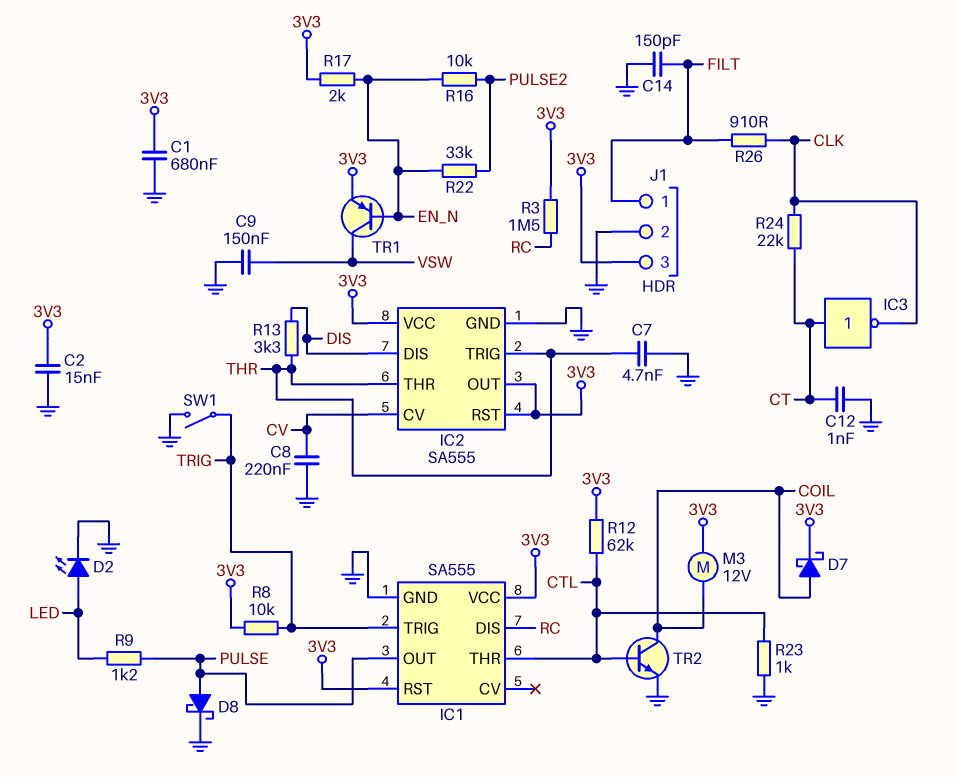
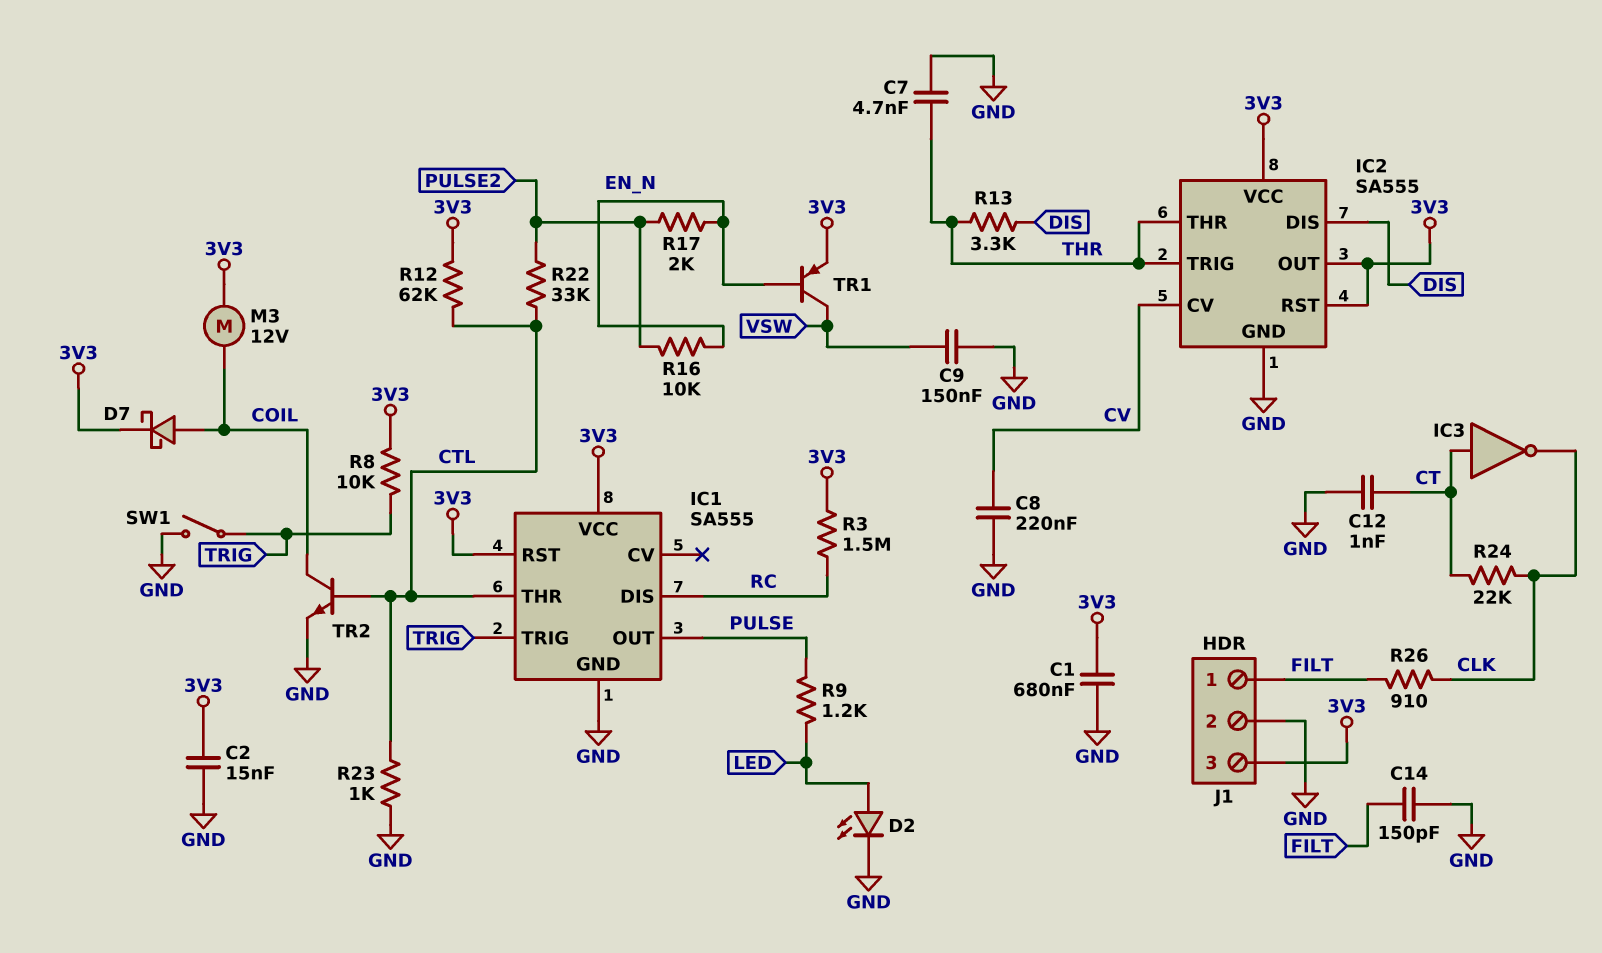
D8: schottky (A PULSE, K GND) -> none
R17: 2k (3V3, EN_N) -> 2k (EN_N, PULSE2)
R22: 33k (EN_N, PULSE2) -> 33k (CTL, PULSE2)

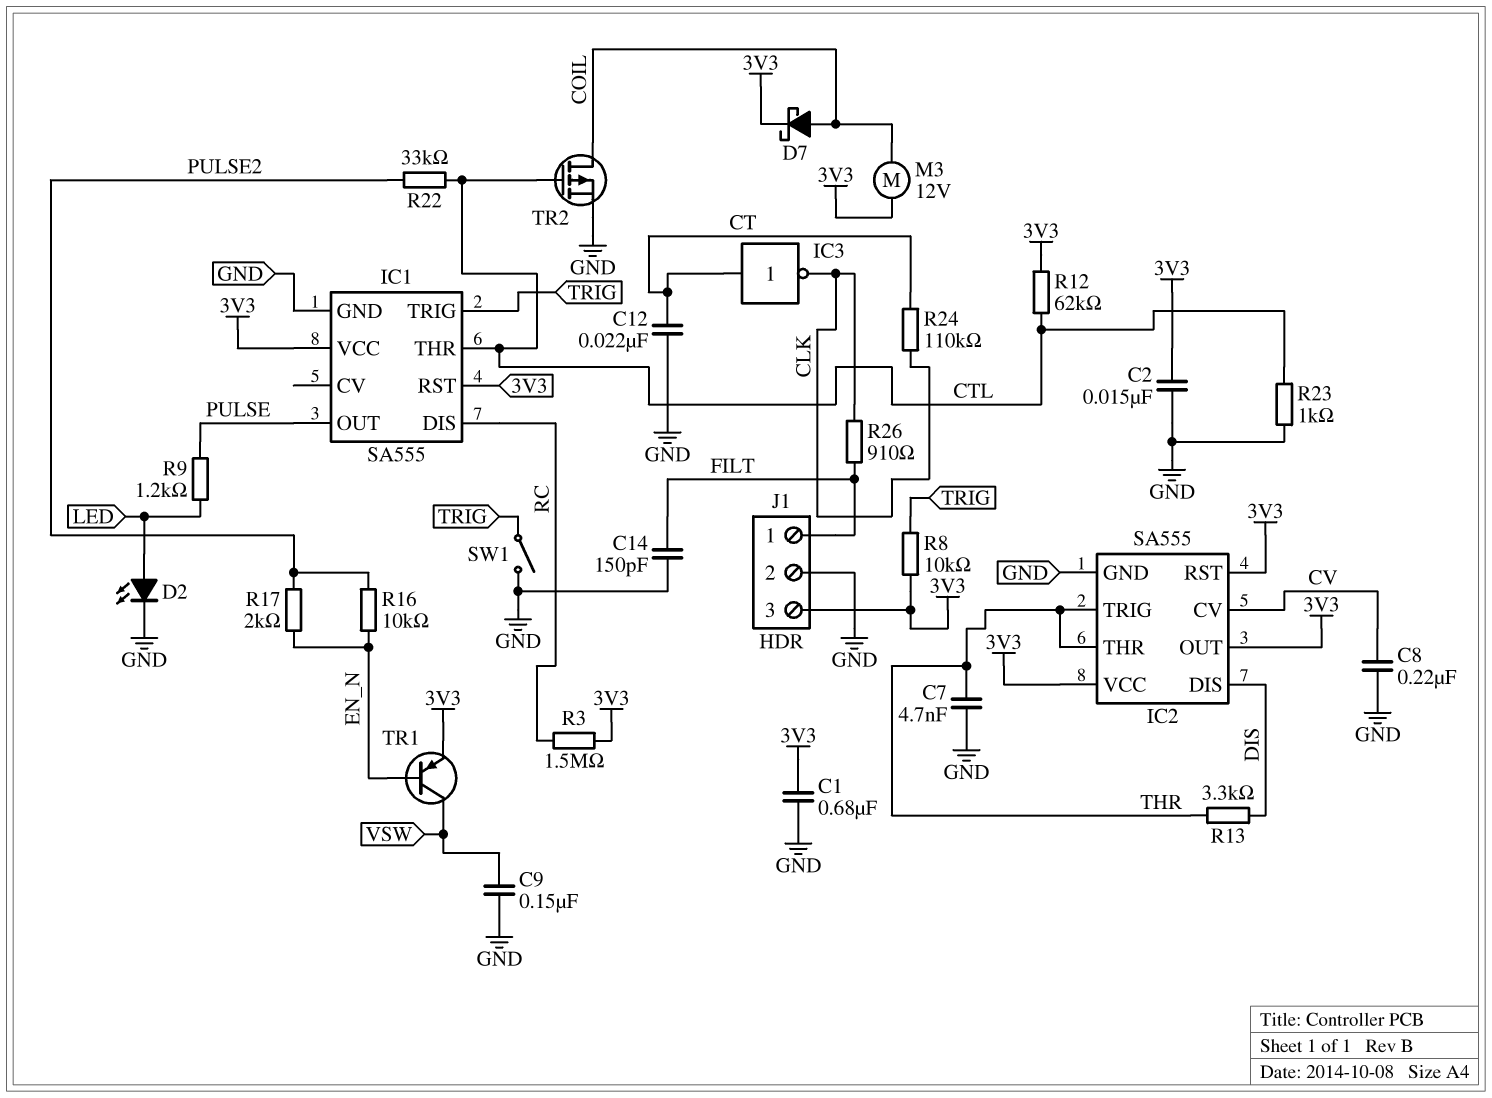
C12: 1nF (CT, GND) -> 22nF (CT, GND)
R24: 22k (CLK, CT) -> 110k (CLK, CT)
TR2: NPN (B CTL, C COIL, E GND) -> PMOS (G CTL, D COIL, S GND)

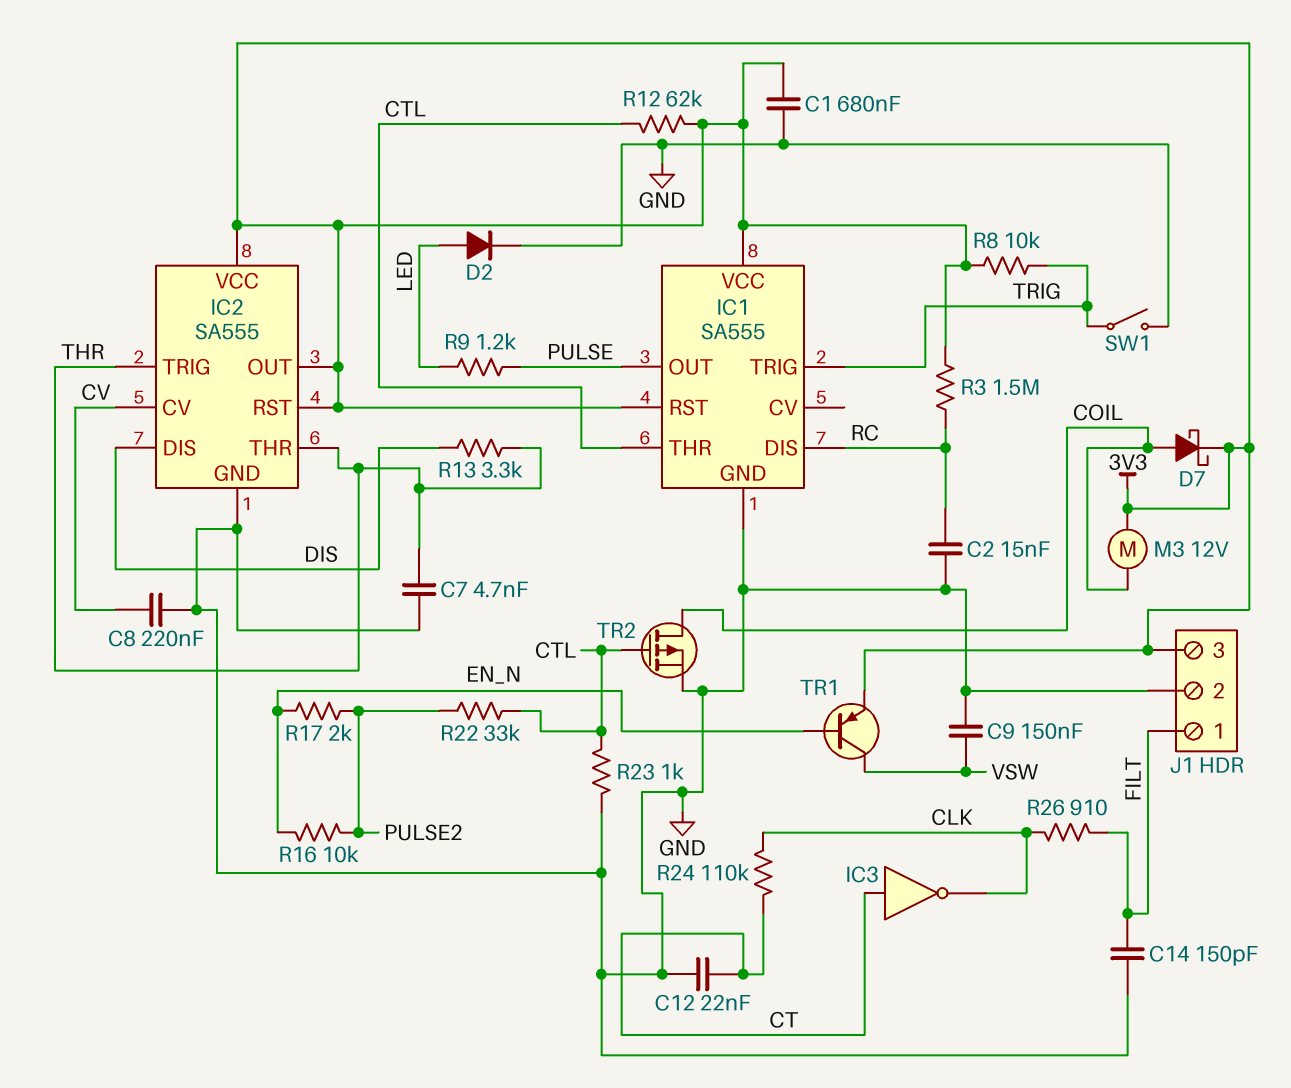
C2: 15nF (3V3, GND) -> 15nF (GND, RC)
D2: LED (A LED, K GND) -> diode (A LED, K GND)

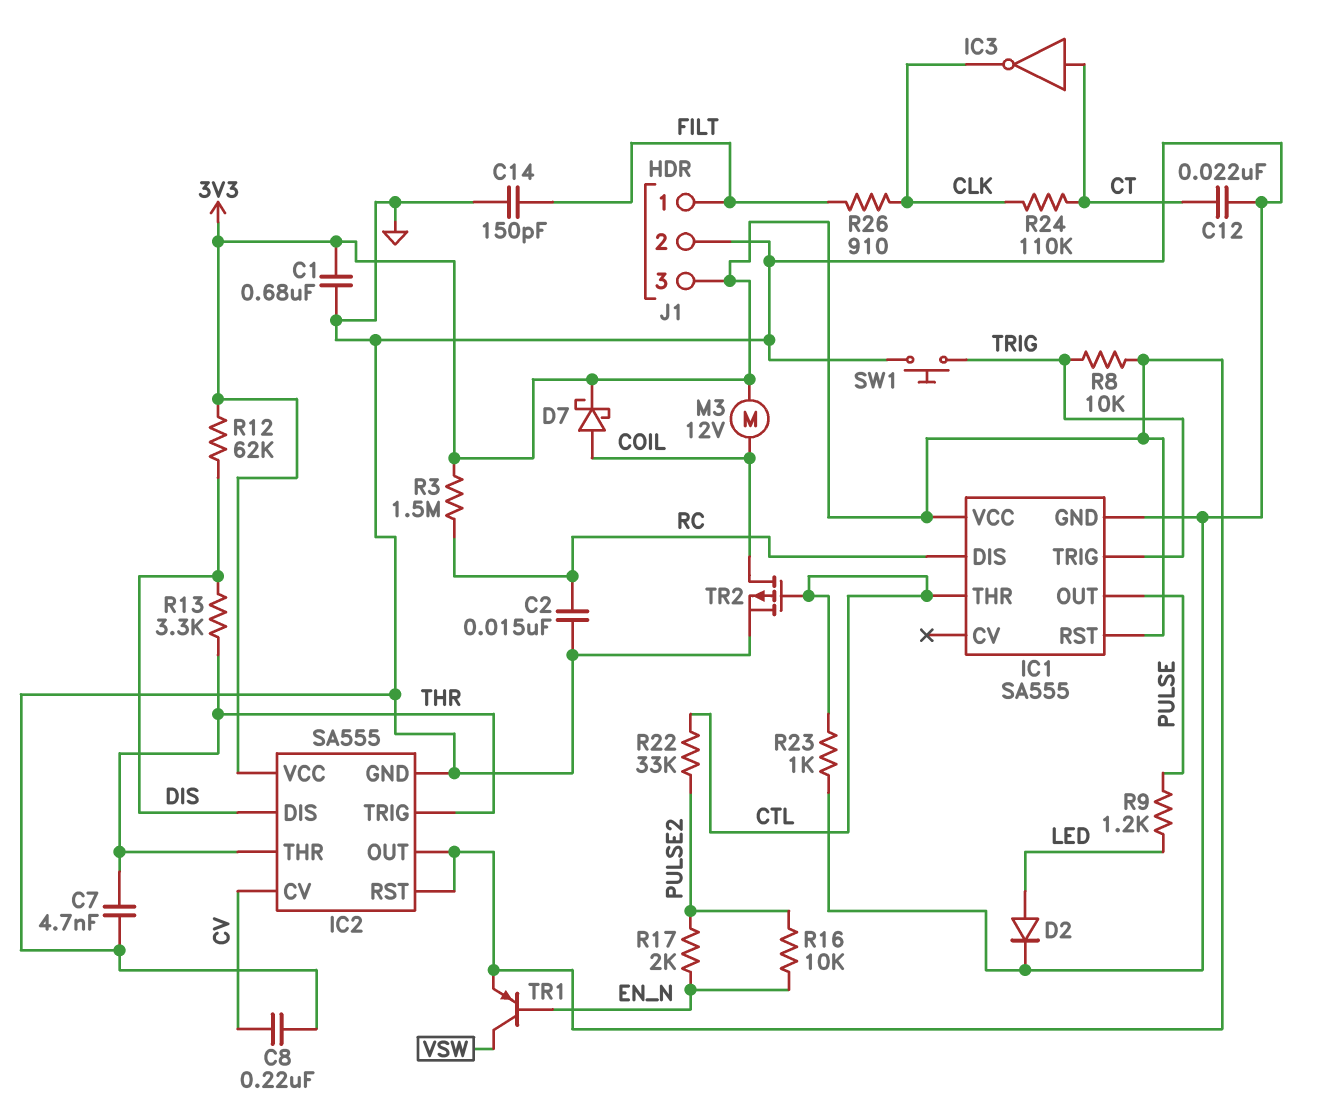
C9: 150nF (GND, VSW) -> none
R12: 62k (3V3, CTL) -> 62k (3V3, DIS)
SW1: switch (GND, TRIG) -> button (GND, TRIG)

